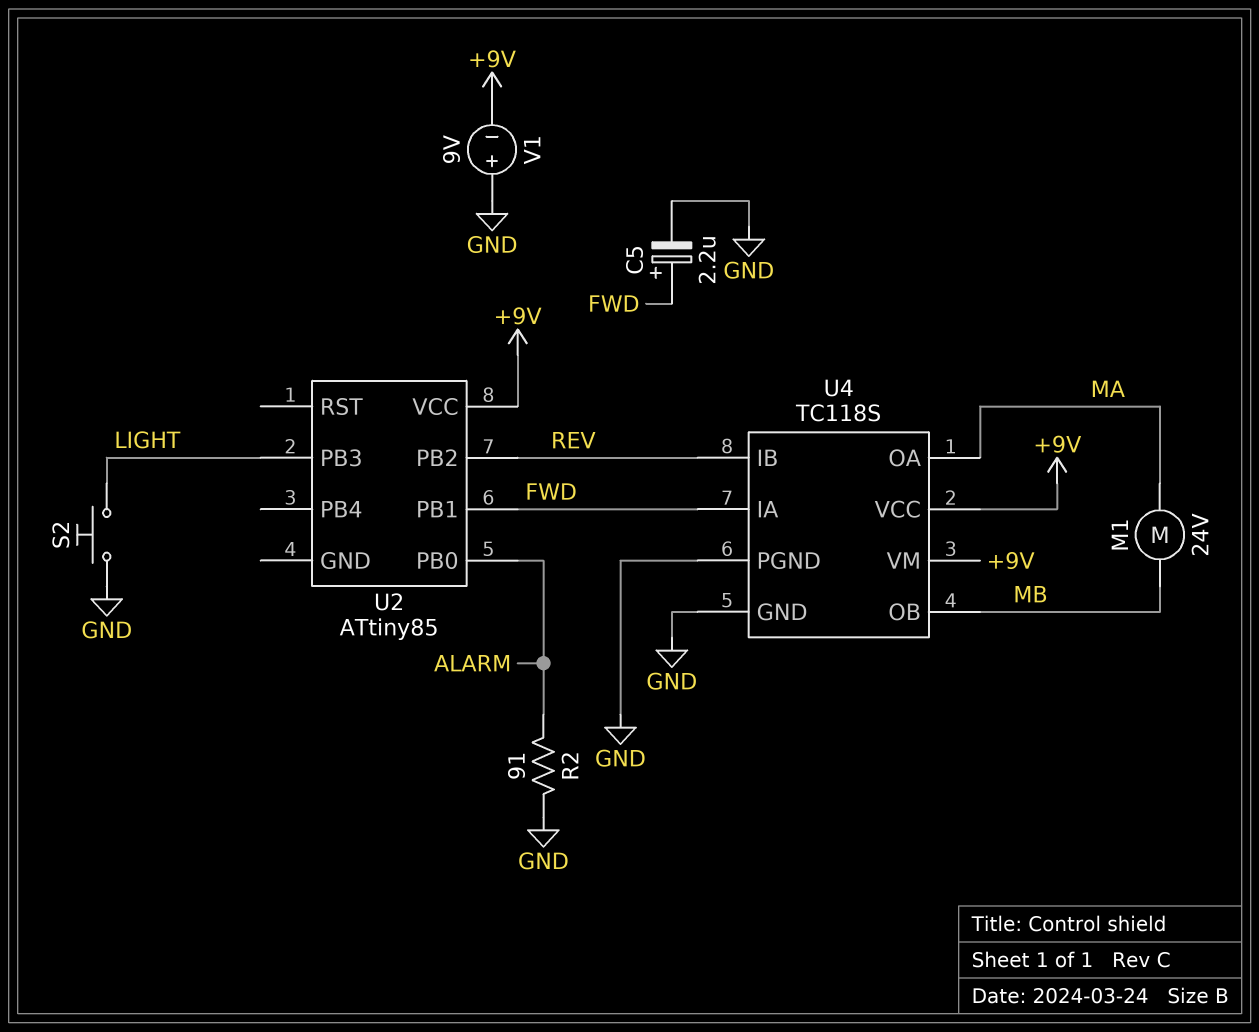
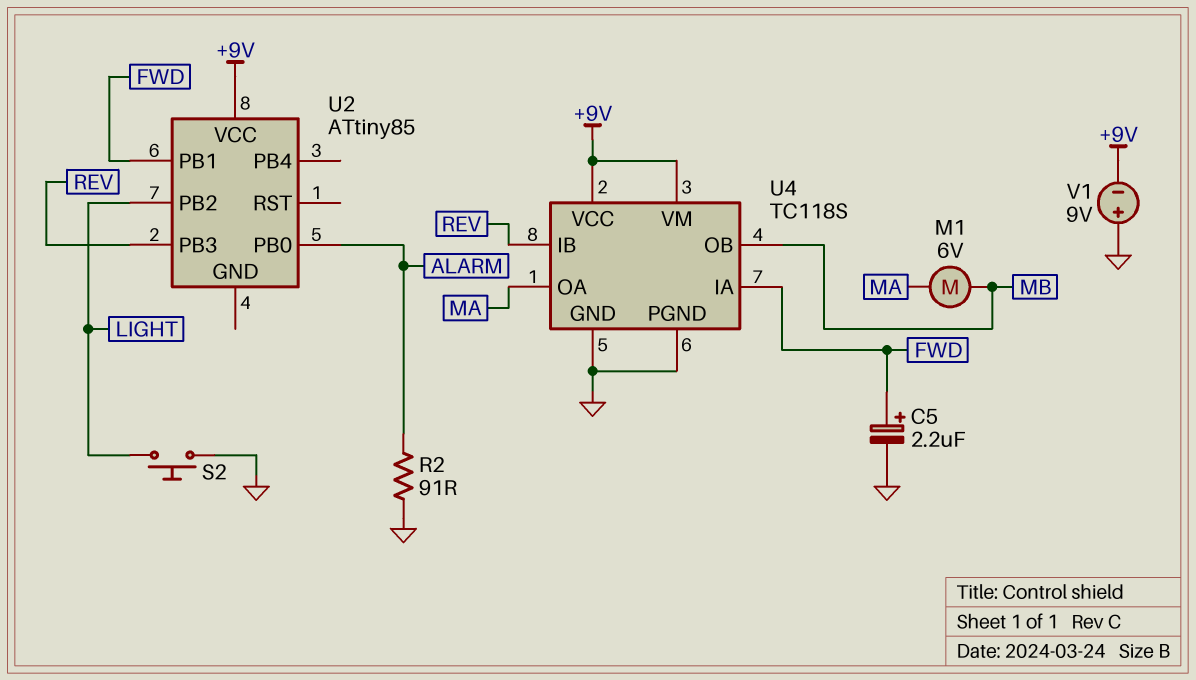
M1: motor 24V (MA, MB) -> motor 6V (MA, MB)
U2 pin PB2: REV -> LIGHT
U2 pin PB3: LIGHT -> REV

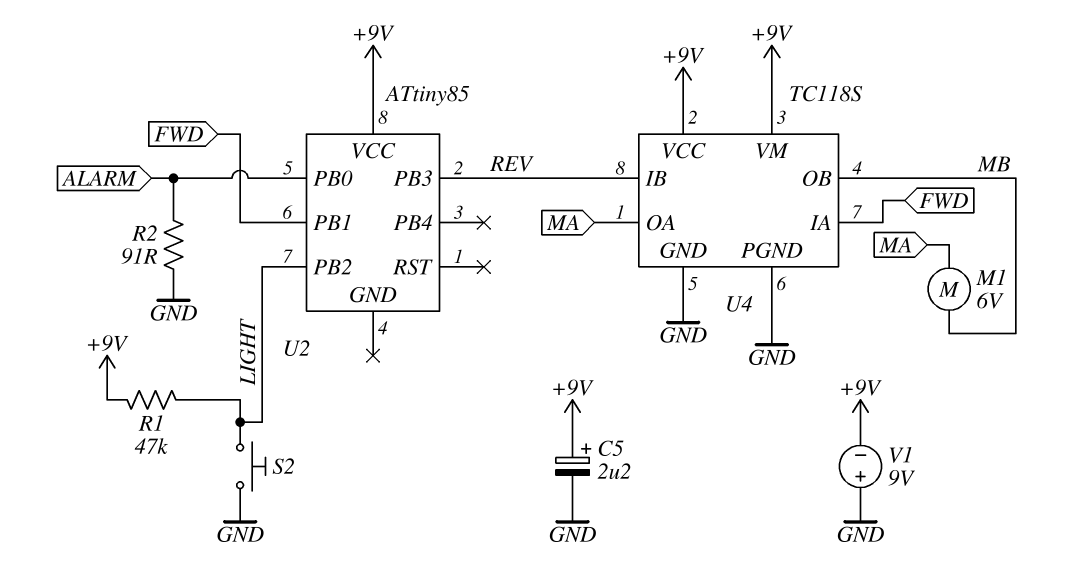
C5: 2.2uF (plus FWD, minus GND) -> 2.2uF (plus +9V, minus GND)
R1: none -> 47k (+9V, LIGHT)

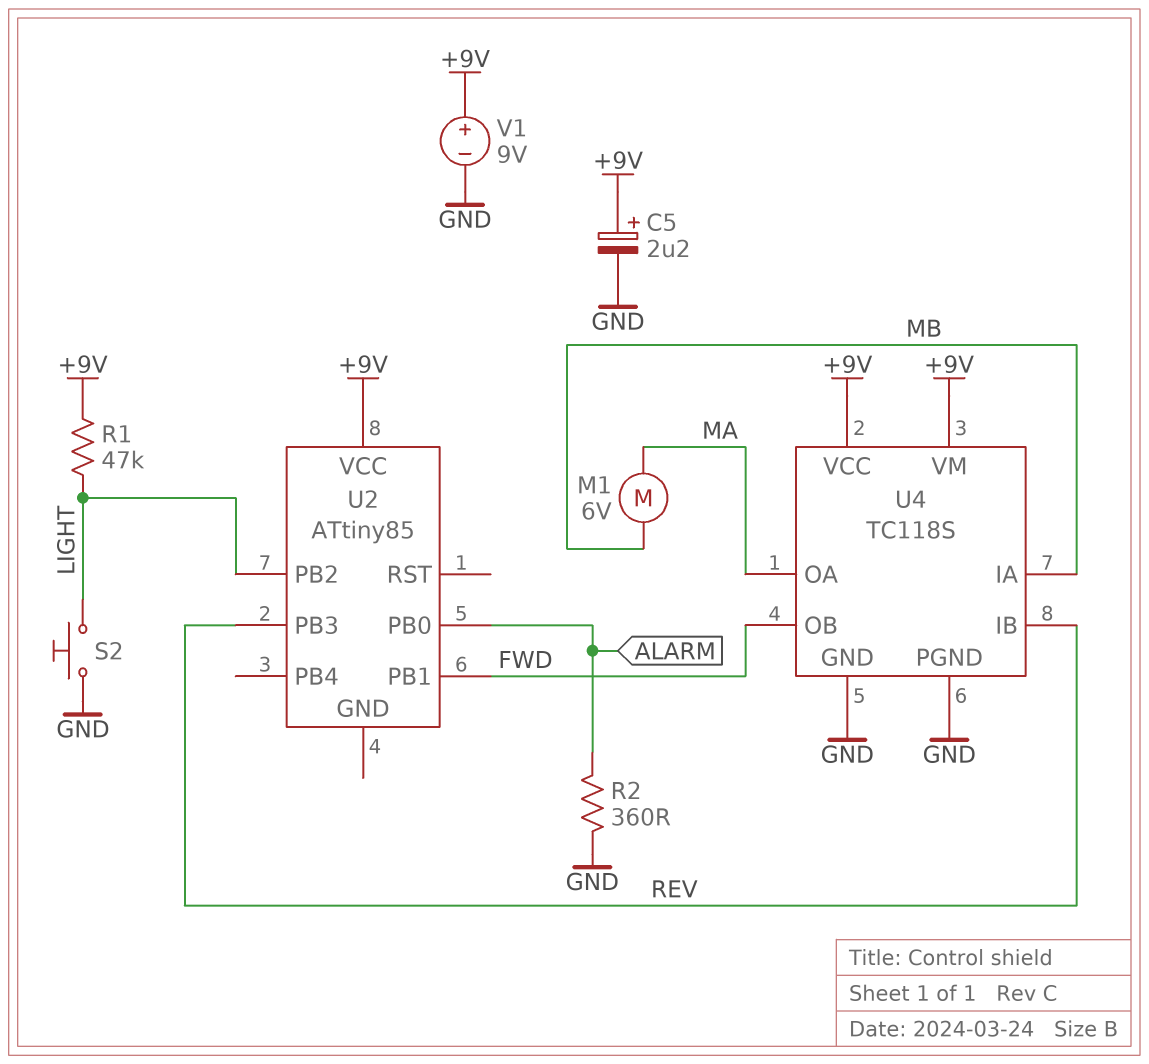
R2: 91 (ALARM, GND) -> 360 (ALARM, GND)
U4 pin IA: FWD -> MB
U4 pin OB: MB -> FWD
V1: 9V (plus GND, minus +9V) -> 9V (plus +9V, minus GND)

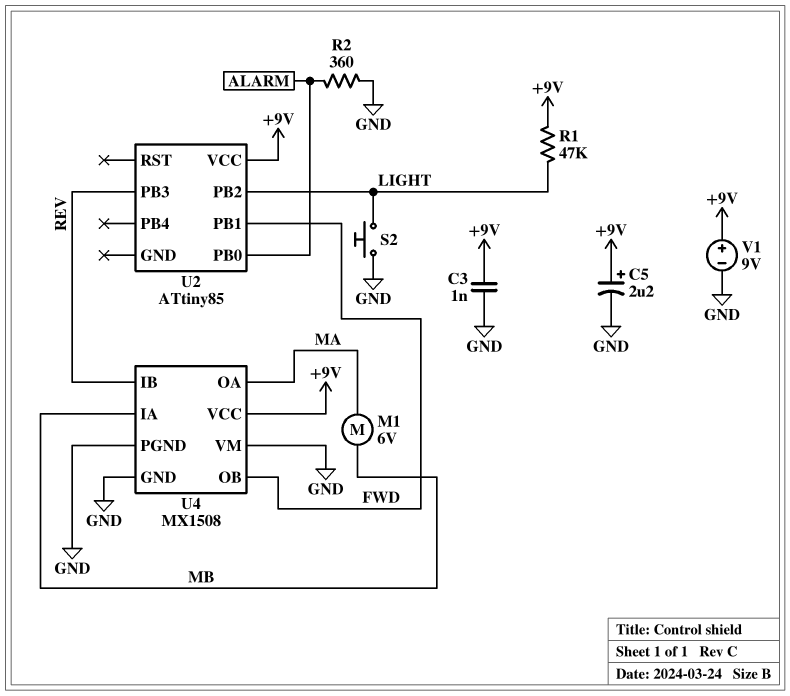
C3: none -> 1nF (+9V, GND)
U4: TC118S -> MX1508
U4 pin VM: +9V -> GND

